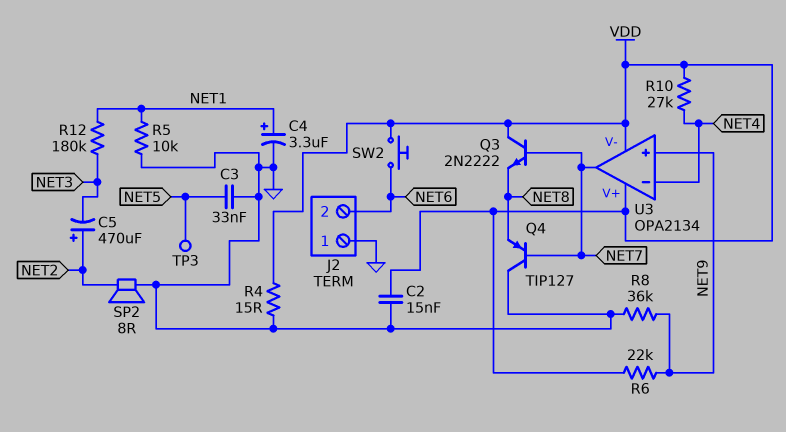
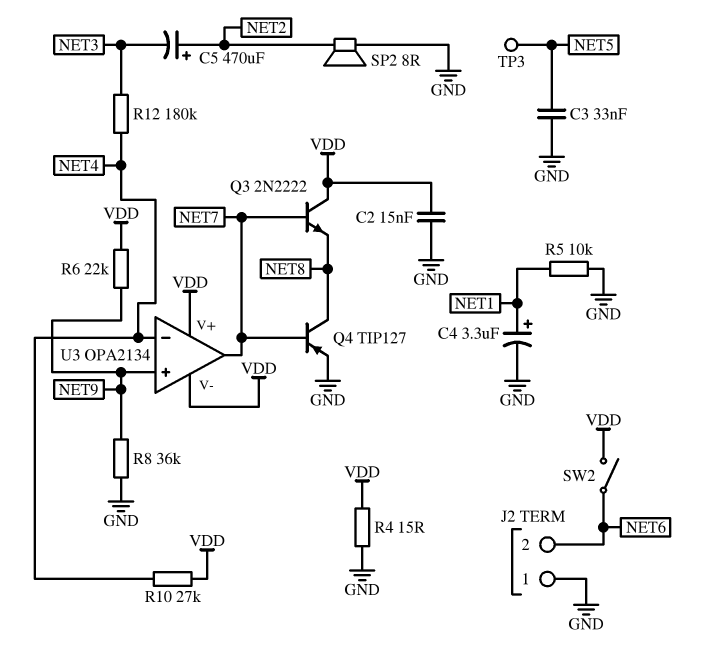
Q4: PNP TIP127 (B NET7, C GND, E NET8) -> PNP TIP127 (B NET7, C NET8, E GND)
R12: 180k (NET1, NET3) -> 180k (NET3, NET4)
SW2: button (NET6, VDD) -> switch (NET6, VDD)

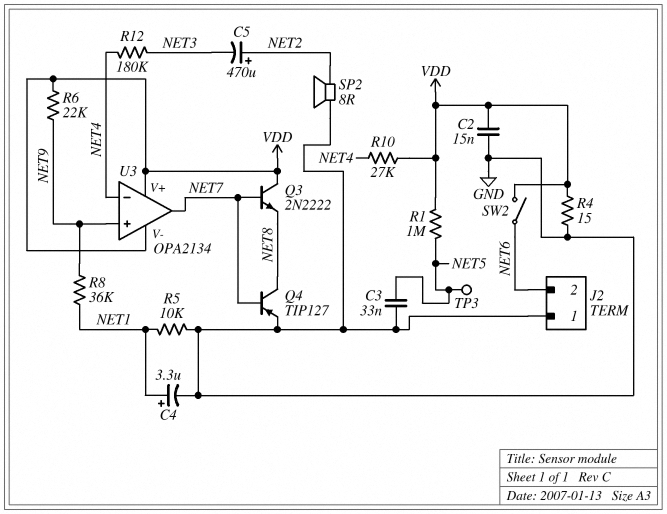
R1: none -> 1M (NET5, VDD)
R8: 36k (GND, NET9) -> 36k (NET1, NET9)

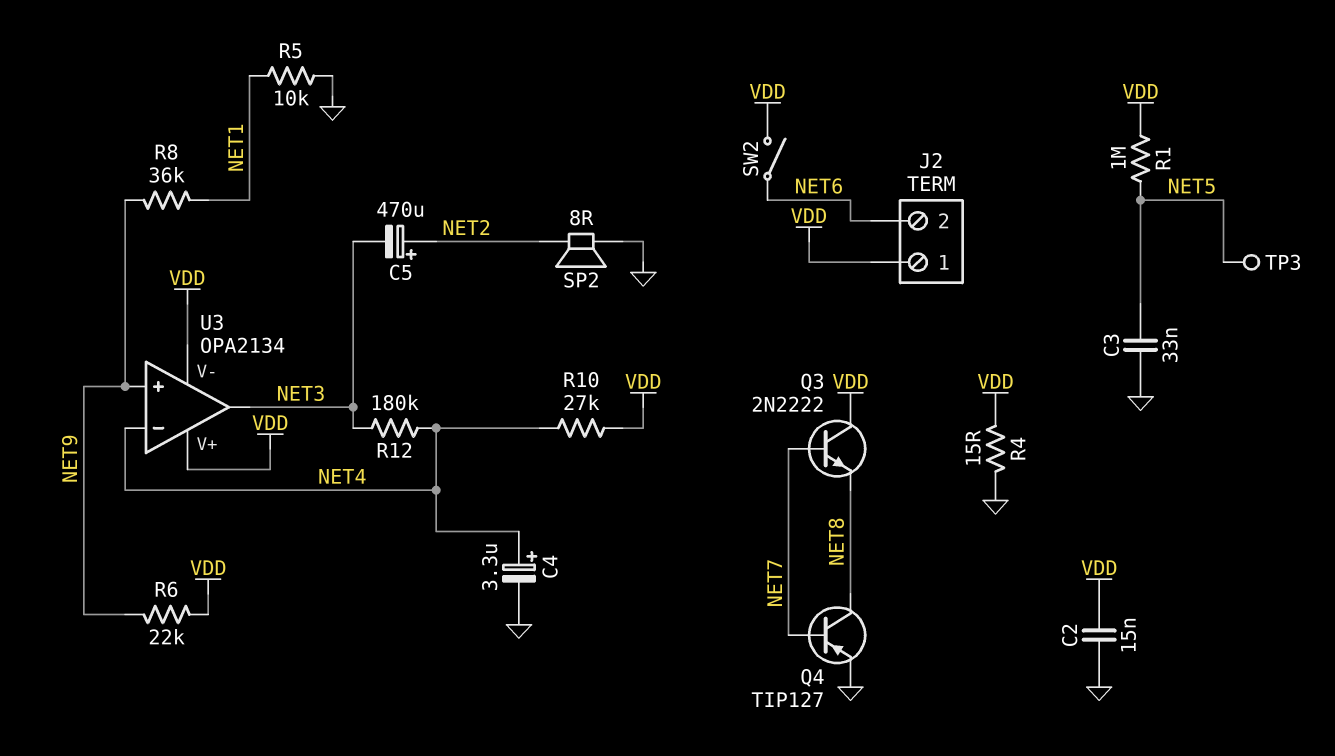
C4: 3.3uF (plus NET1, minus GND) -> 3.3uF (plus NET4, minus GND)
J2 pin 1: GND -> VDD
U3 pin out: NET7 -> NET3

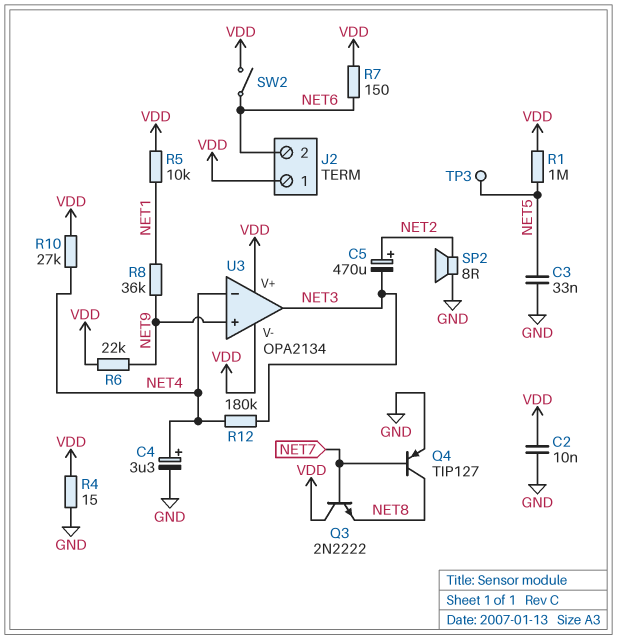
C2: 15nF (GND, VDD) -> 10nF (GND, VDD)
R5: 10k (GND, NET1) -> 10k (NET1, VDD)
R7: none -> 150 (NET6, VDD)

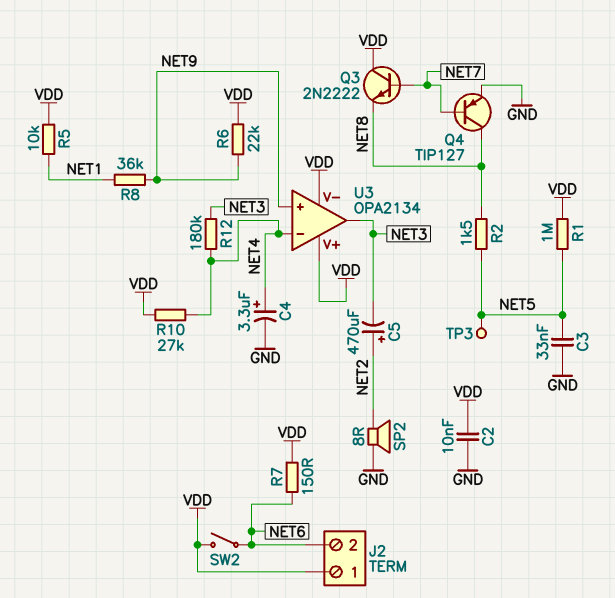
R2: none -> 1.5k (NET5, NET8)
R4: 15 (GND, VDD) -> none

